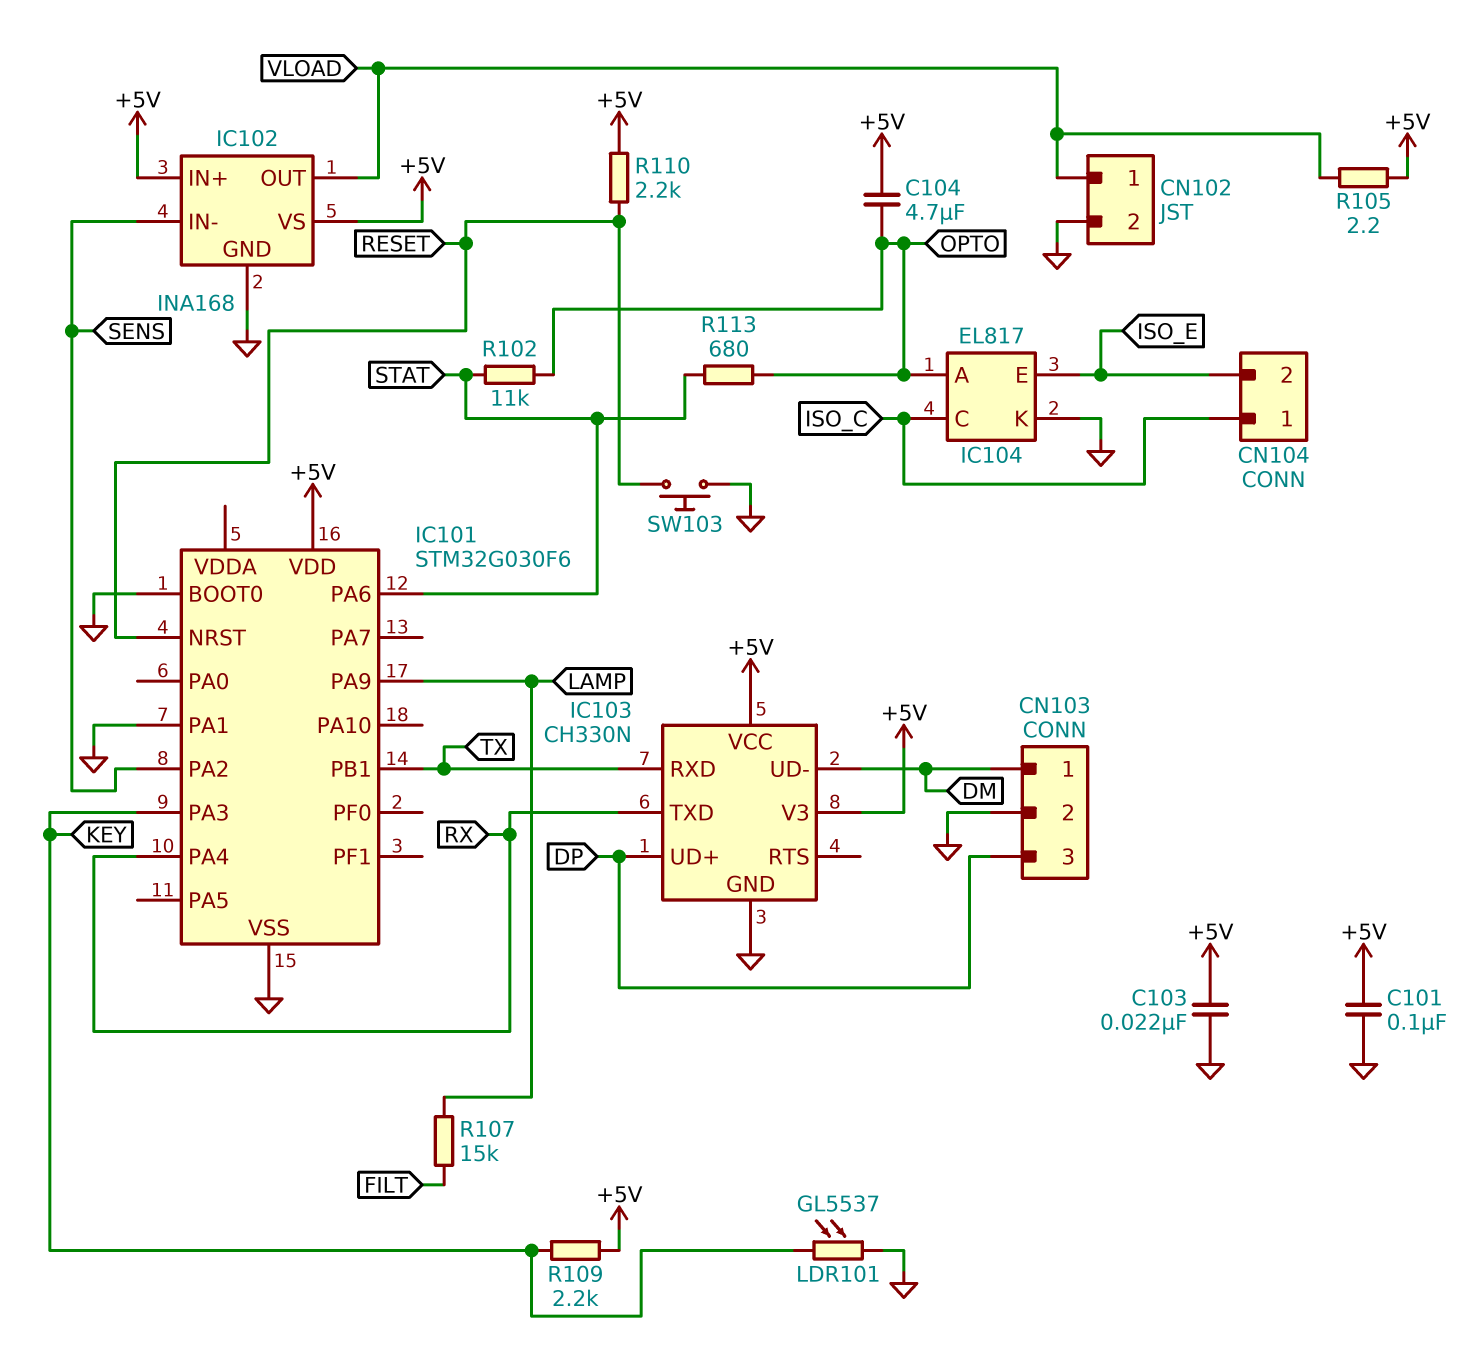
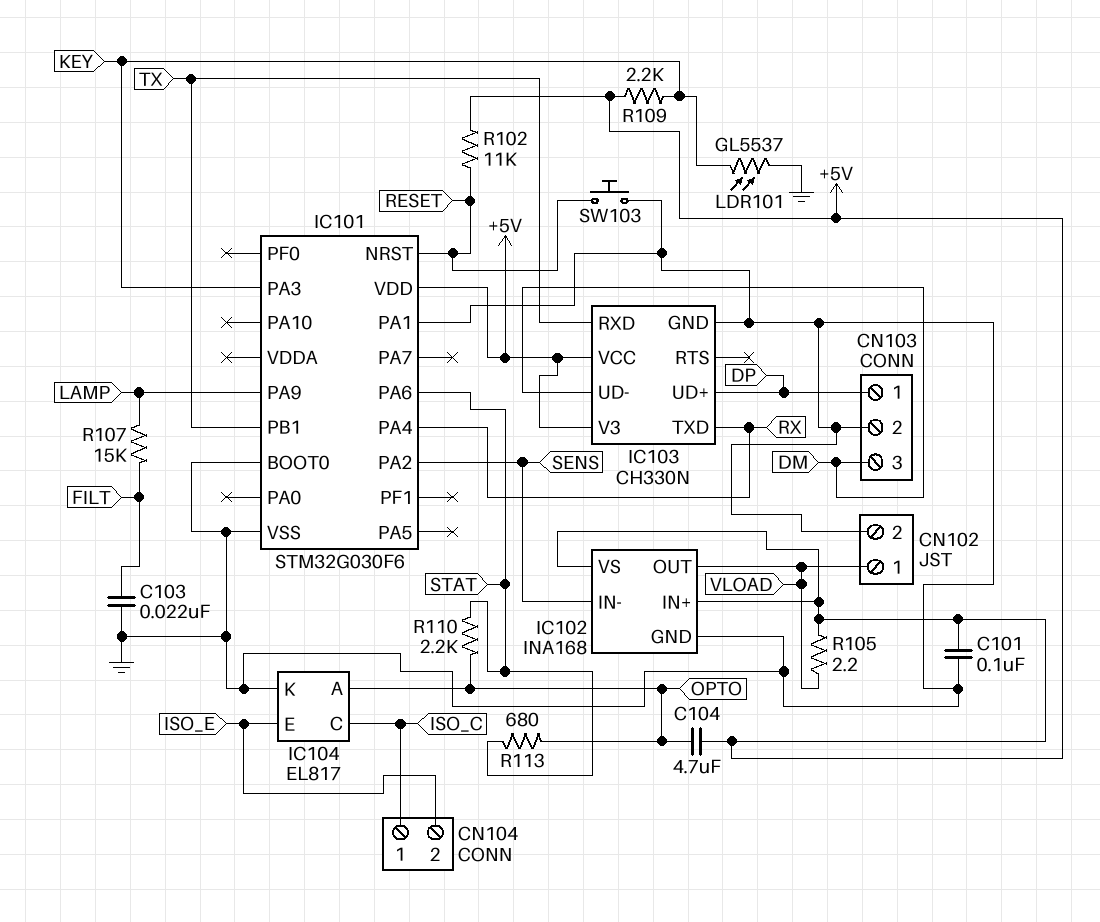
C103: 22nF (+5V, GND) -> 22nF (FILT, GND)
CN103 pin 1: DM -> DP
CN103 pin 3: DP -> DM
R102: 11k (OPTO, STAT) -> 11k (+5V, RESET)
R110: 2.2k (+5V, RESET) -> 2.2k (OPTO, STAT)

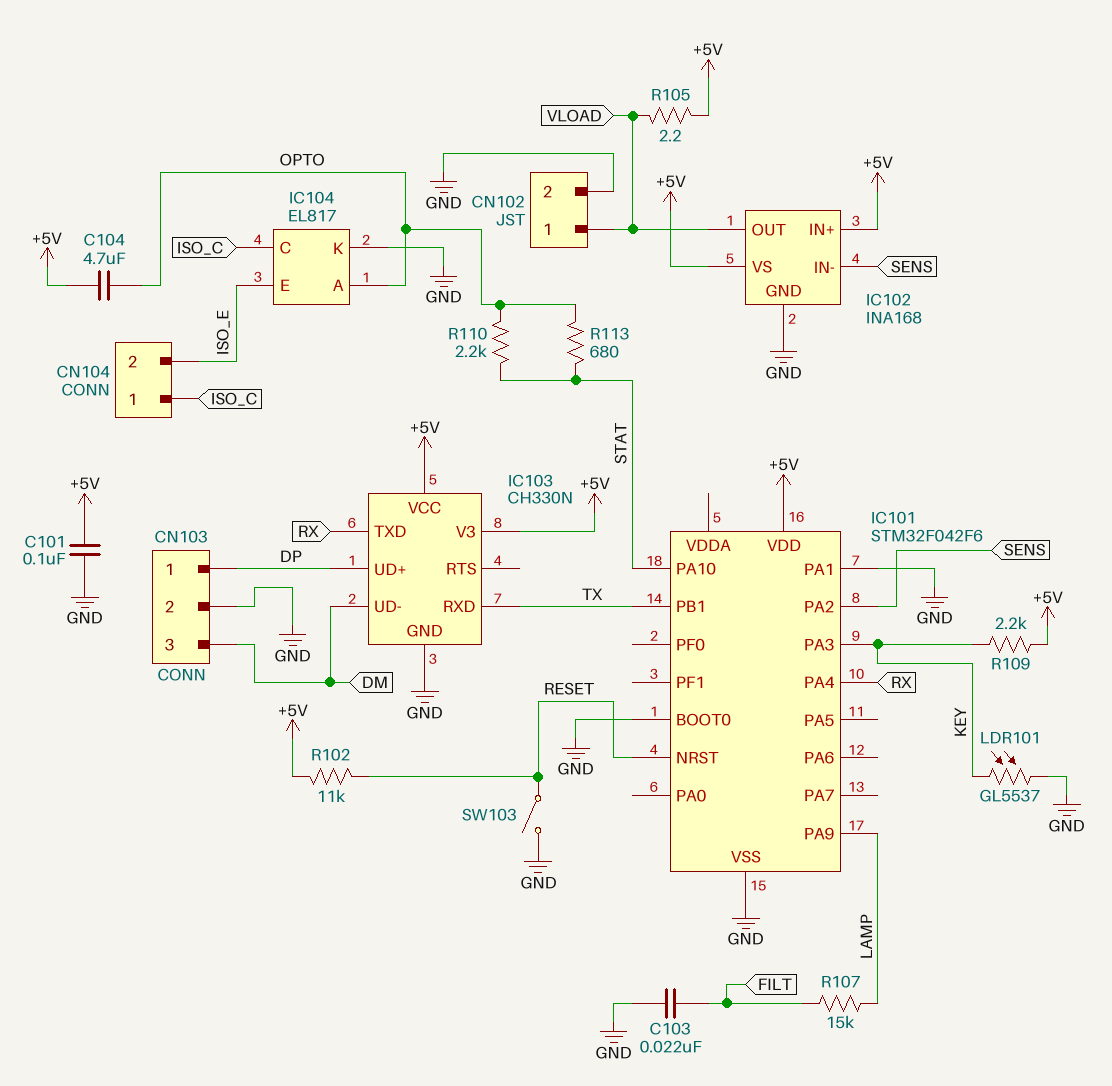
IC101: STM32G030F6 -> STM32F042F6
IC101 pin PA6: STAT -> none
IC101 pin PA10: none -> STAT
SW103: button (GND, RESET) -> switch (GND, RESET)

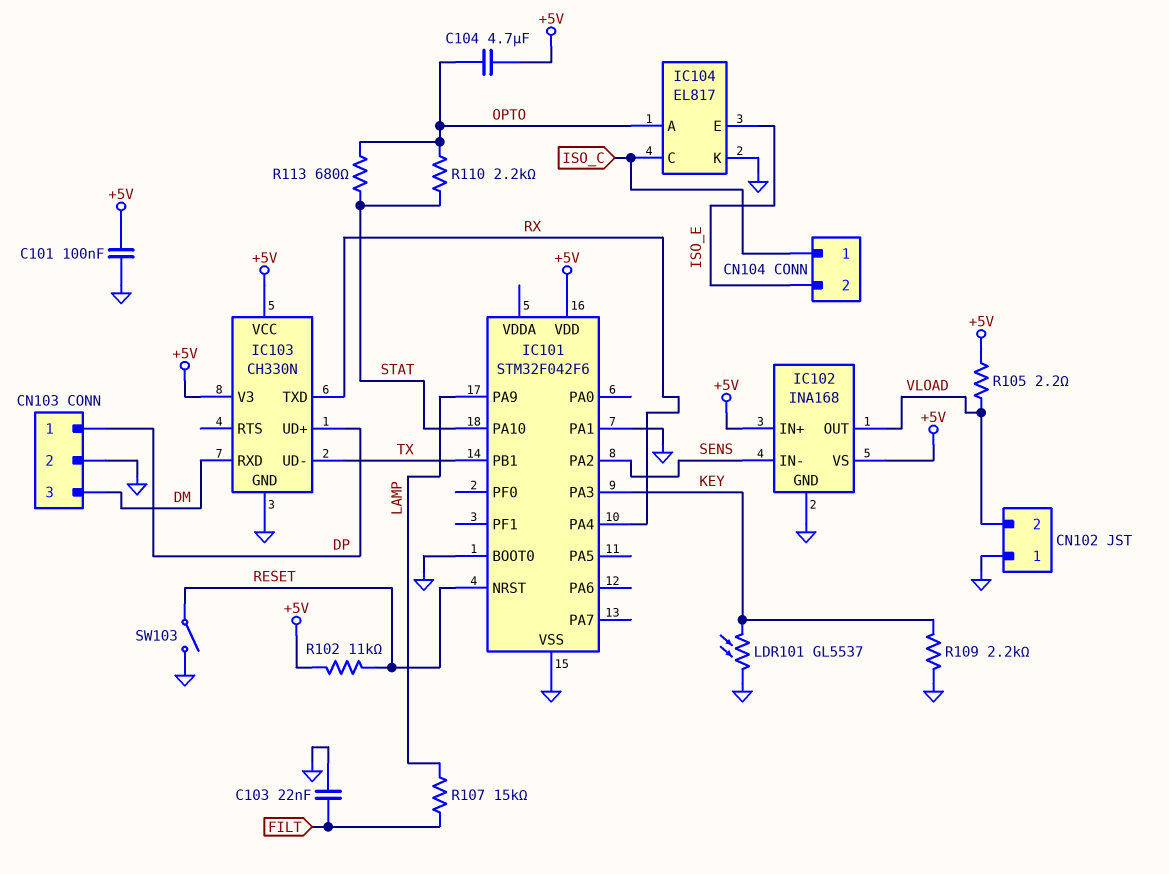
CN102 pin 1: VLOAD -> GND
CN102 pin 2: GND -> VLOAD
IC103 pin RXD: TX -> DM
IC103 pin UD-: DM -> TX
R109: 2.2k (+5V, KEY) -> 2.2k (GND, KEY)

